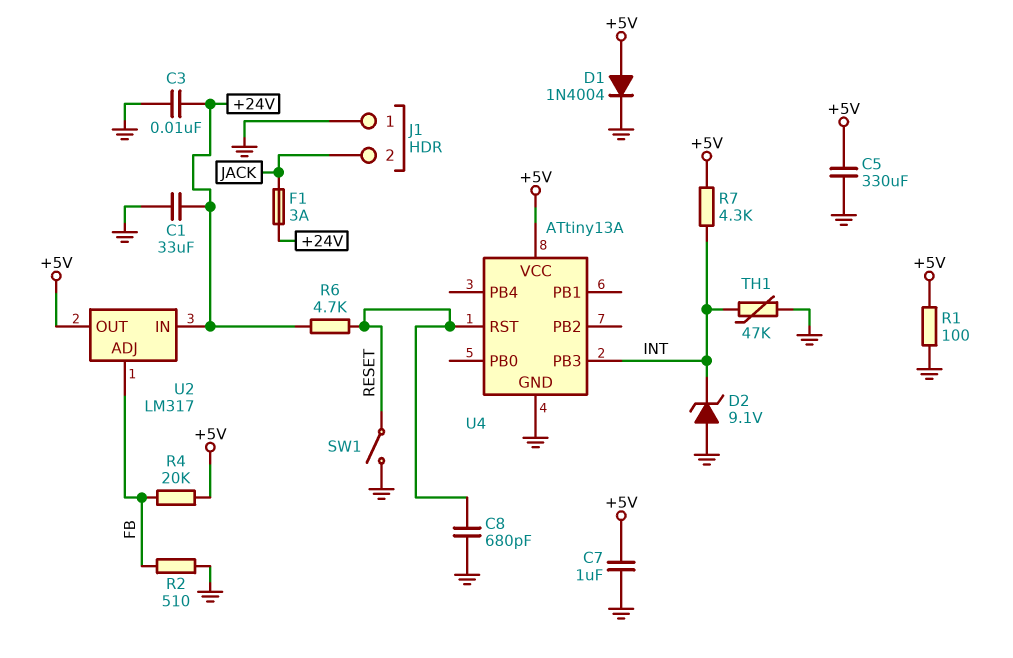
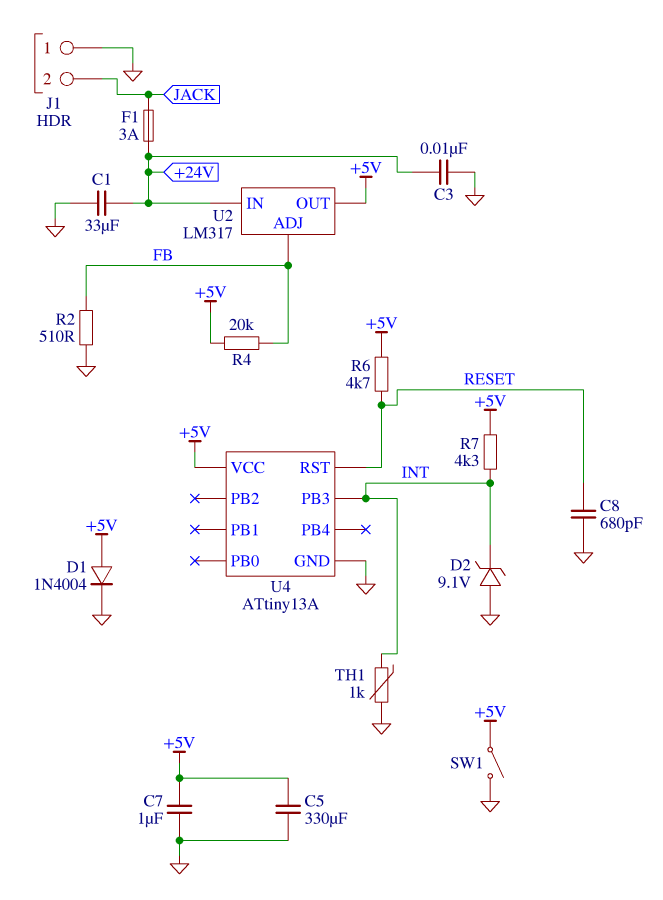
R1: 100 (+5V, GND) -> none
R6: 4.7k (+24V, RESET) -> 4.7k (+5V, RESET)
SW1: switch (GND, RESET) -> switch (+5V, GND)
TH1: 47k (GND, INT) -> 1k (GND, INT)

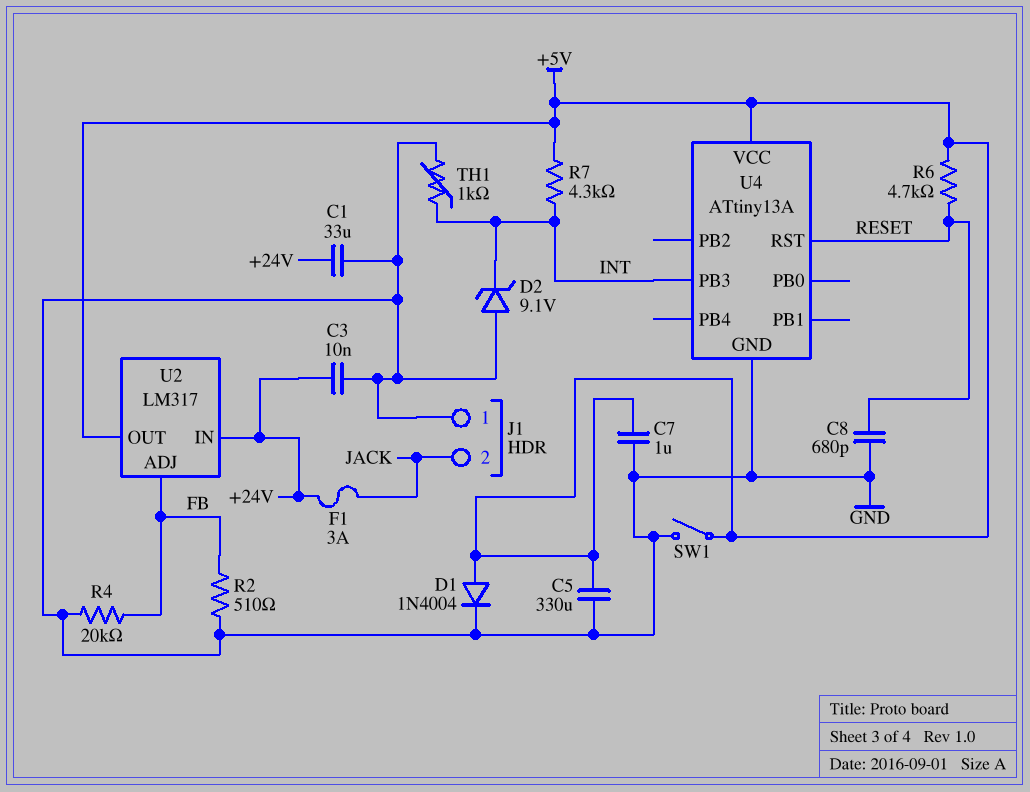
R4: 20k (+5V, FB) -> 20k (FB, GND)

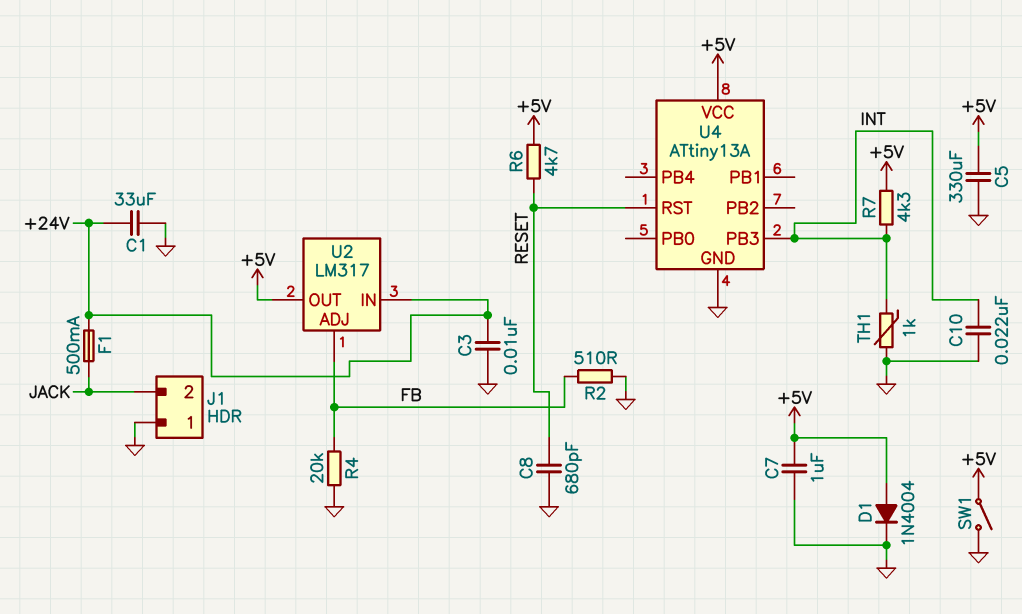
C10: none -> 22nF (GND, INT)
D2: zener 9.1V (A GND, K INT) -> none
F1: 3A (+24V, JACK) -> 500mA (+24V, JACK)

